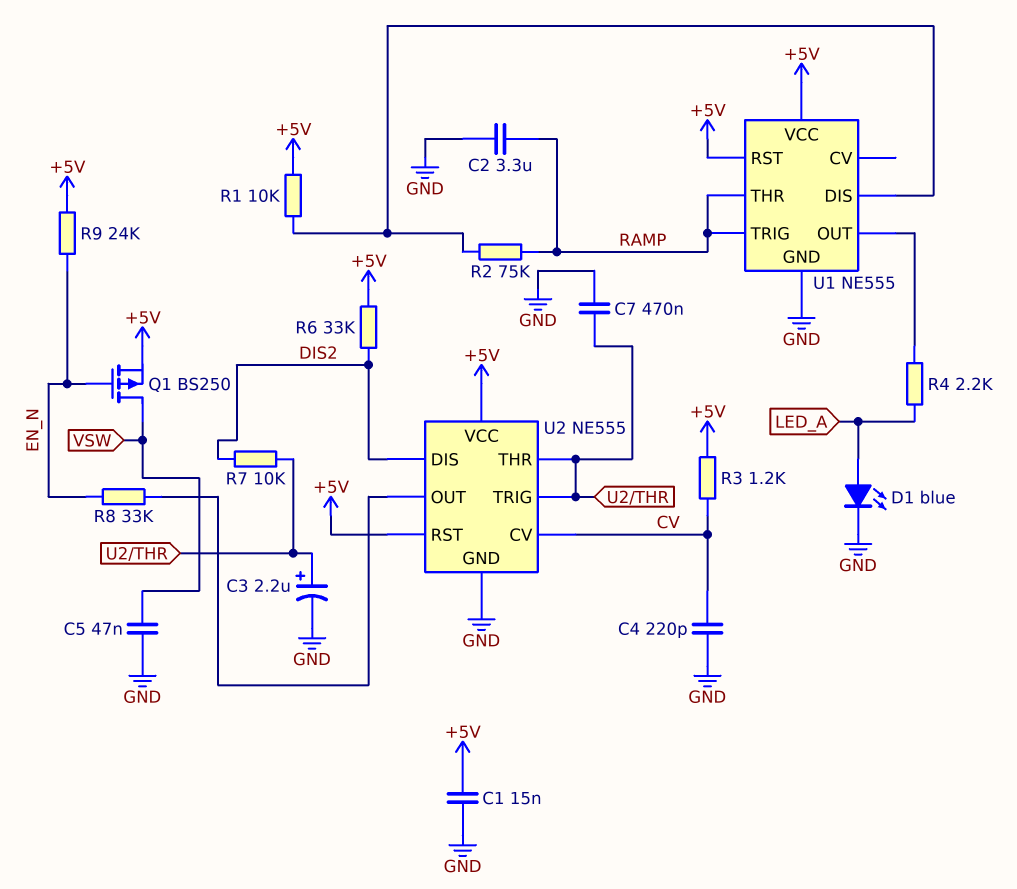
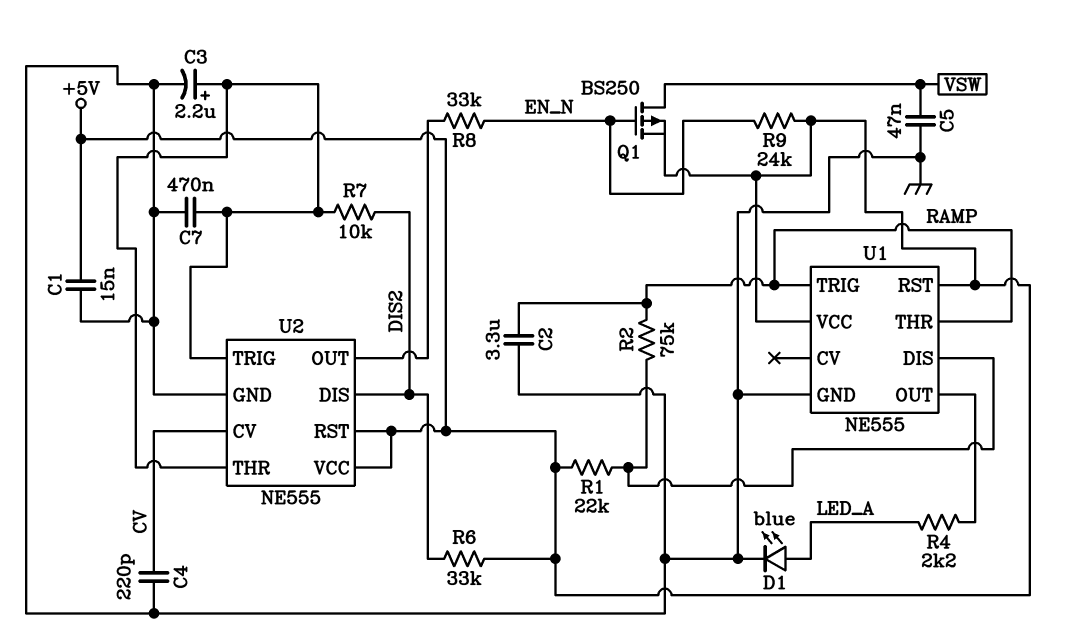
R1: 10k (+5V, U1/DIS) -> 22k (+5V, U1/DIS)
R3: 1.2k (+5V, CV) -> none

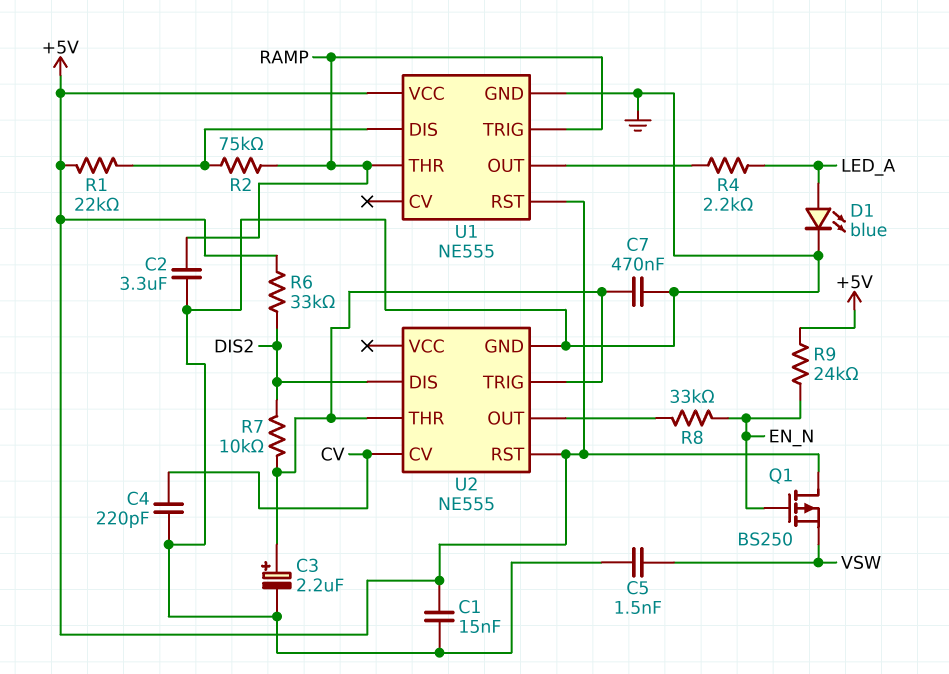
C5: 47nF (GND, VSW) -> 1.5nF (GND, VSW)
Q1: PMOS BS250 (G EN_N, D VSW, S +5V) -> PMOS BS250 (G EN_N, D +5V, S VSW)
U2 pin VCC: +5V -> none

